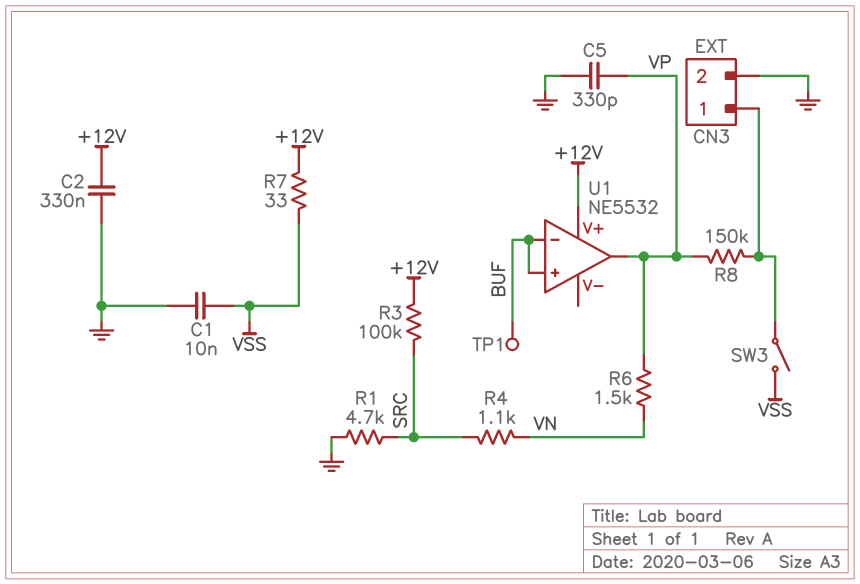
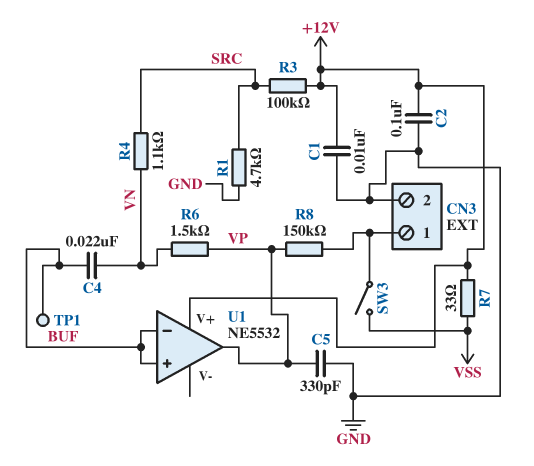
C1: 10nF (GND, VSS) -> 10nF (+12V, GND)
C2: 330nF (+12V, GND) -> 100nF (+12V, GND)
C4: none -> 22nF (BUF, VN)

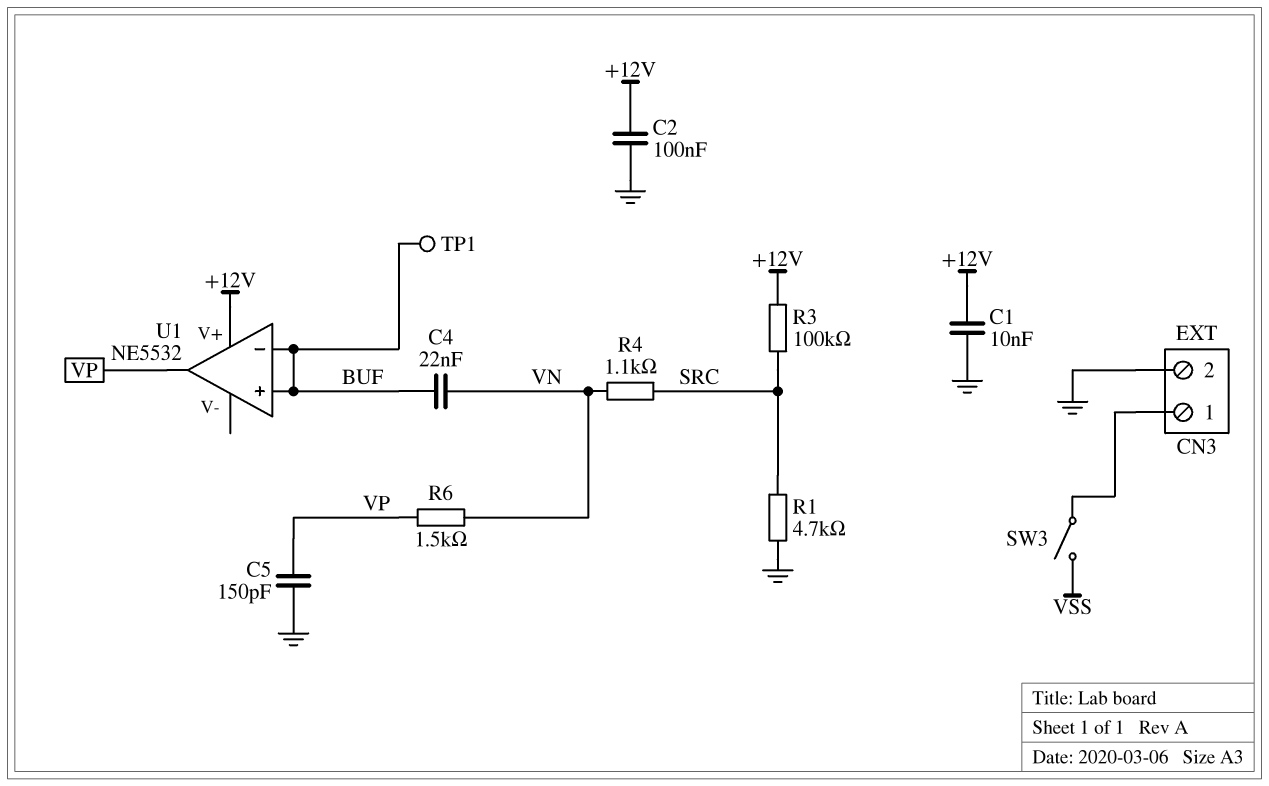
C5: 330pF (GND, VP) -> 150pF (GND, VP)
R7: 33 (+12V, VSS) -> none
R8: 150k (CN3/1, VP) -> none

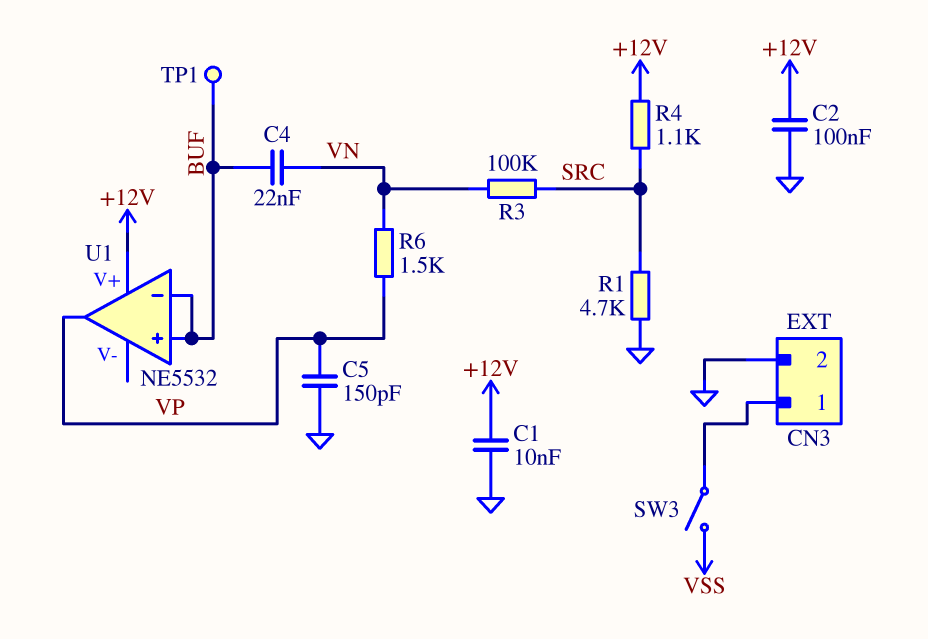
R3: 100k (+12V, SRC) -> 100k (SRC, VN)
R4: 1.1k (SRC, VN) -> 1.1k (+12V, SRC)

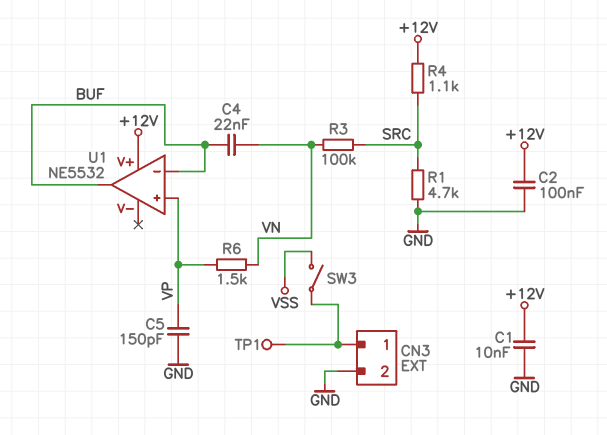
TP1: test point (BUF) -> test point (CN3/1)
U1 pin in+: BUF -> VP
U1 pin out: VP -> BUF

